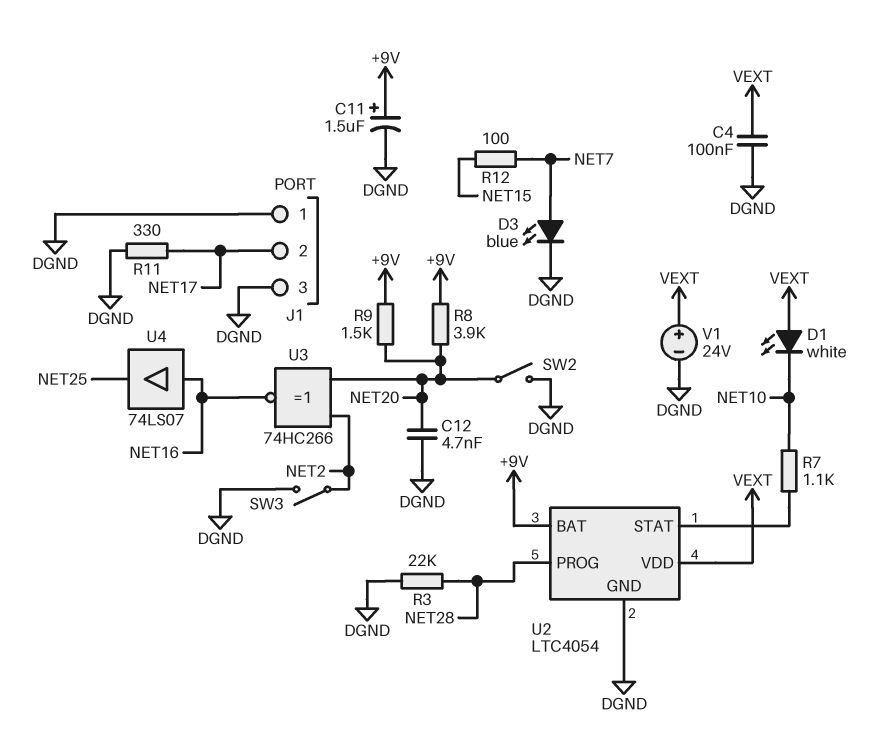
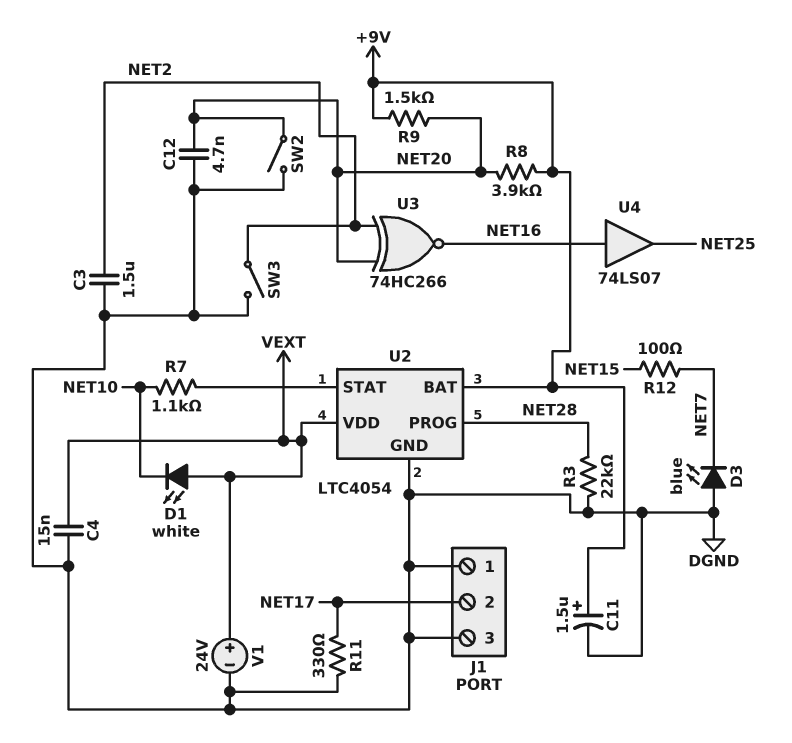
C3: none -> 1.5uF (DGND, NET2)
C4: 100nF (DGND, VEXT) -> 15nF (DGND, VEXT)
D3: LED blue (A NET7, K DGND) -> LED blue (A DGND, K NET7)

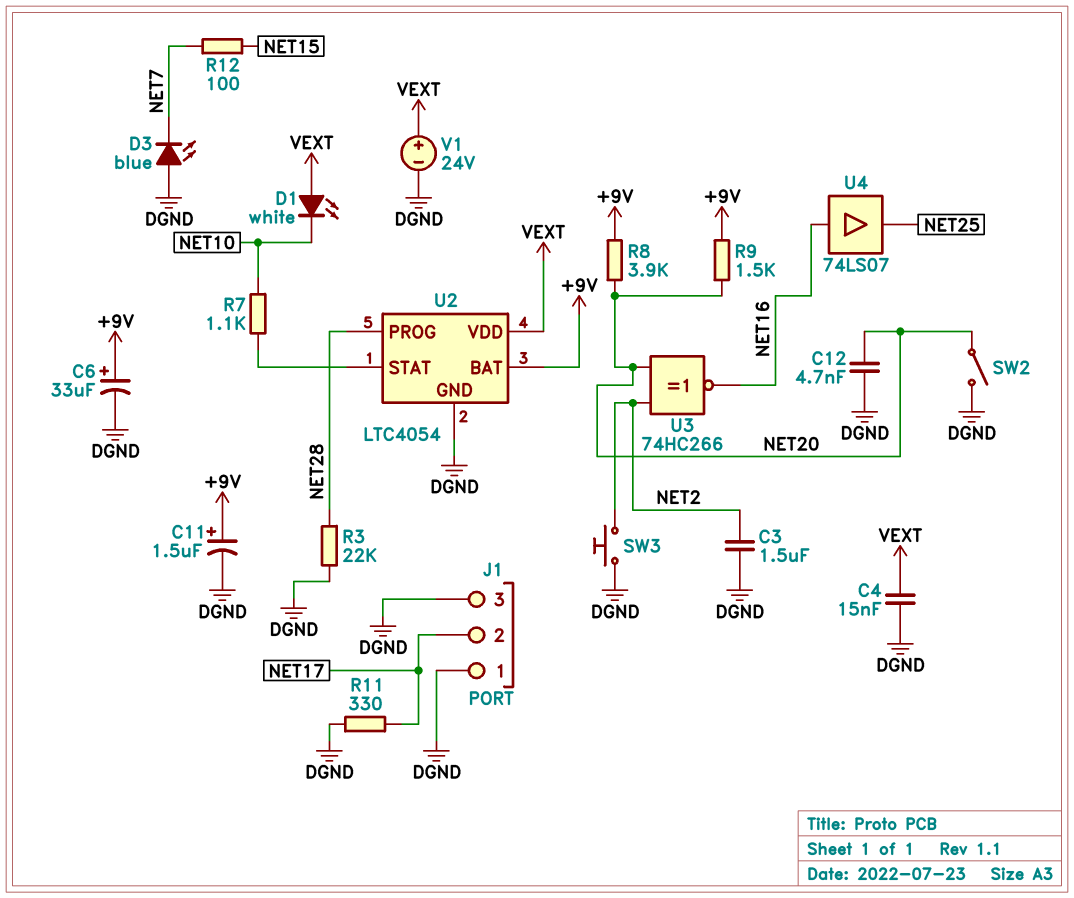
C6: none -> 33uF (plus +9V, minus DGND)
SW3: switch (DGND, NET2) -> button (DGND, NET2)

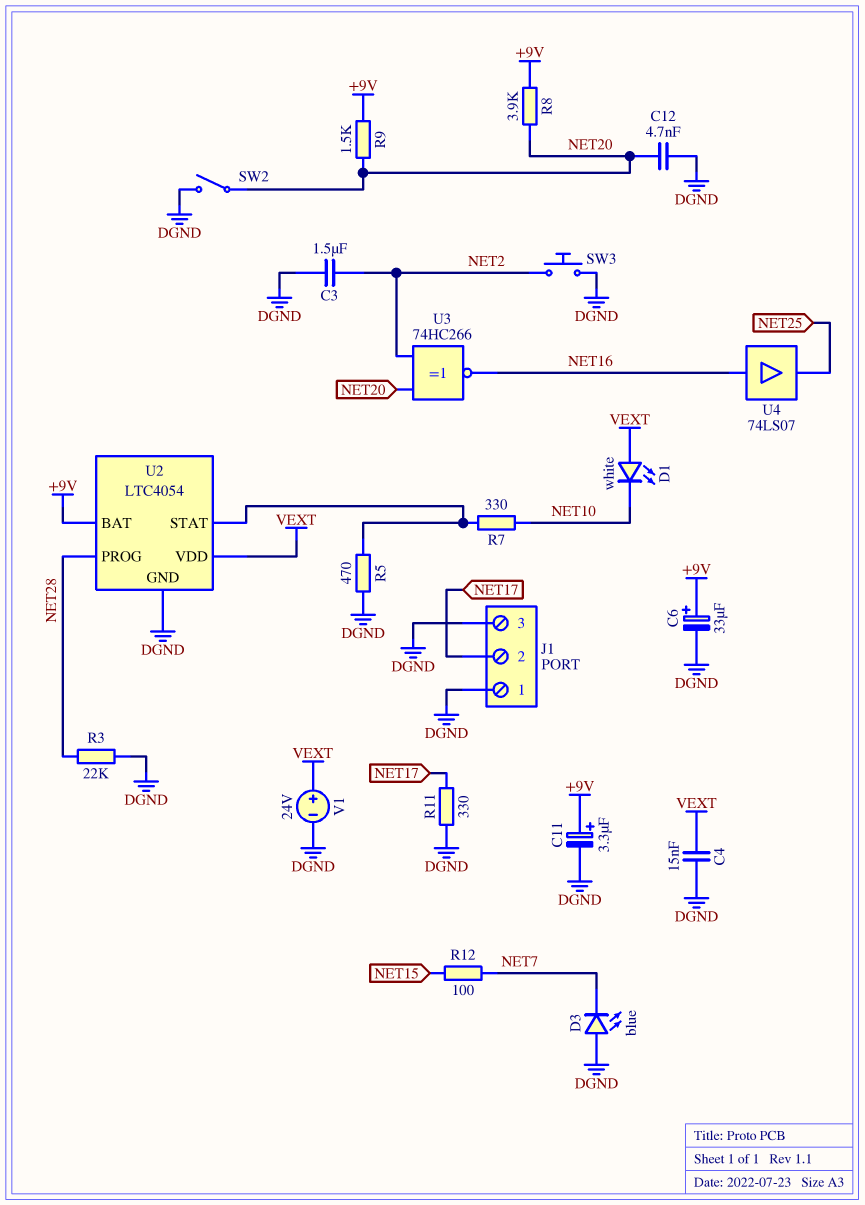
C11: 1.5uF (plus +9V, minus DGND) -> 3.3uF (plus +9V, minus DGND)
R5: none -> 470 (DGND, U2/STAT)
R7: 1.1k (NET10, U2/STAT) -> 330 (NET10, U2/STAT)

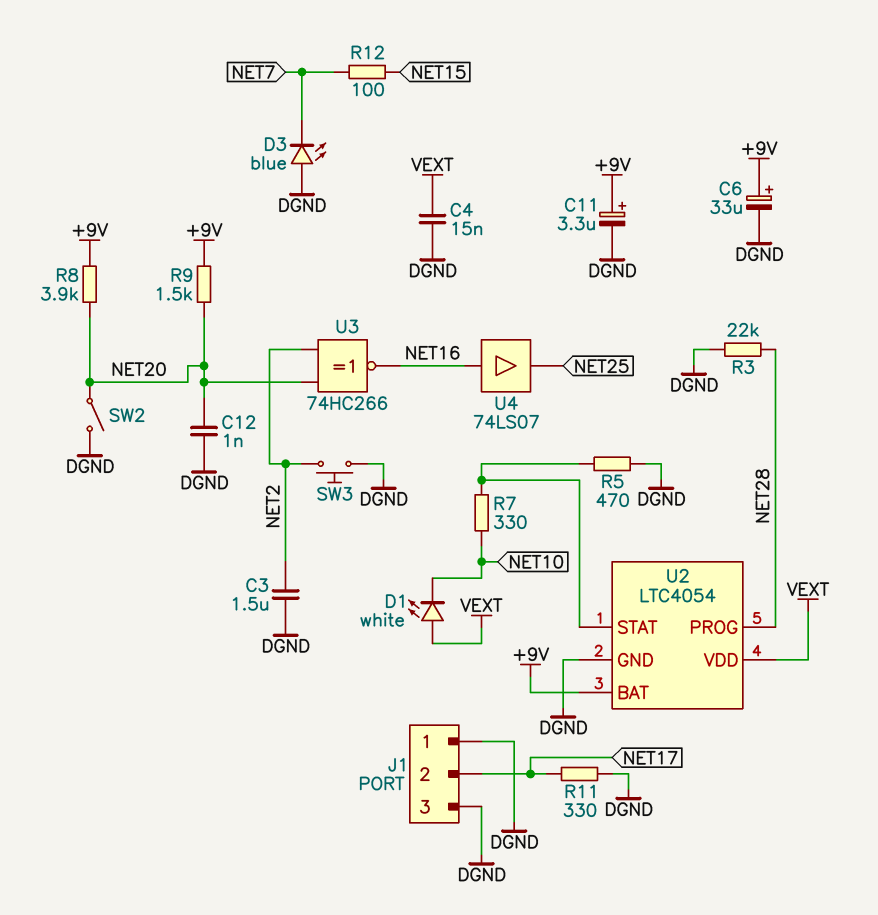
C12: 4.7nF (DGND, NET20) -> 1nF (DGND, NET20)
V1: 24V (plus VEXT, minus DGND) -> none

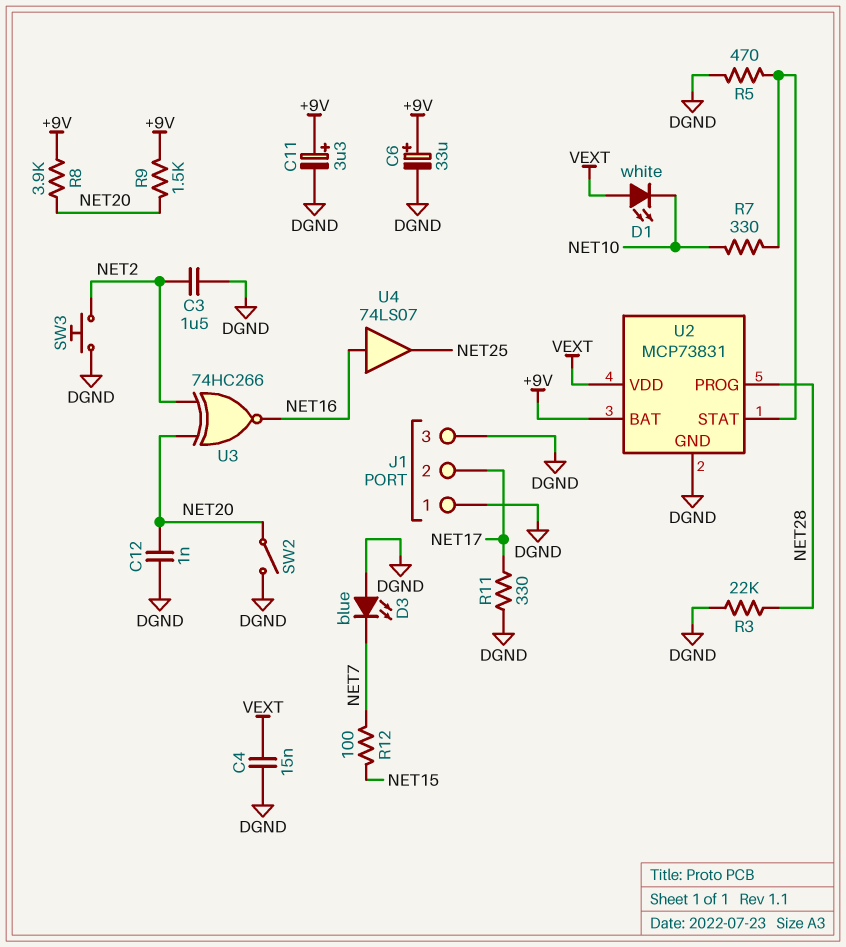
U2: LTC4054 -> MCP73831

